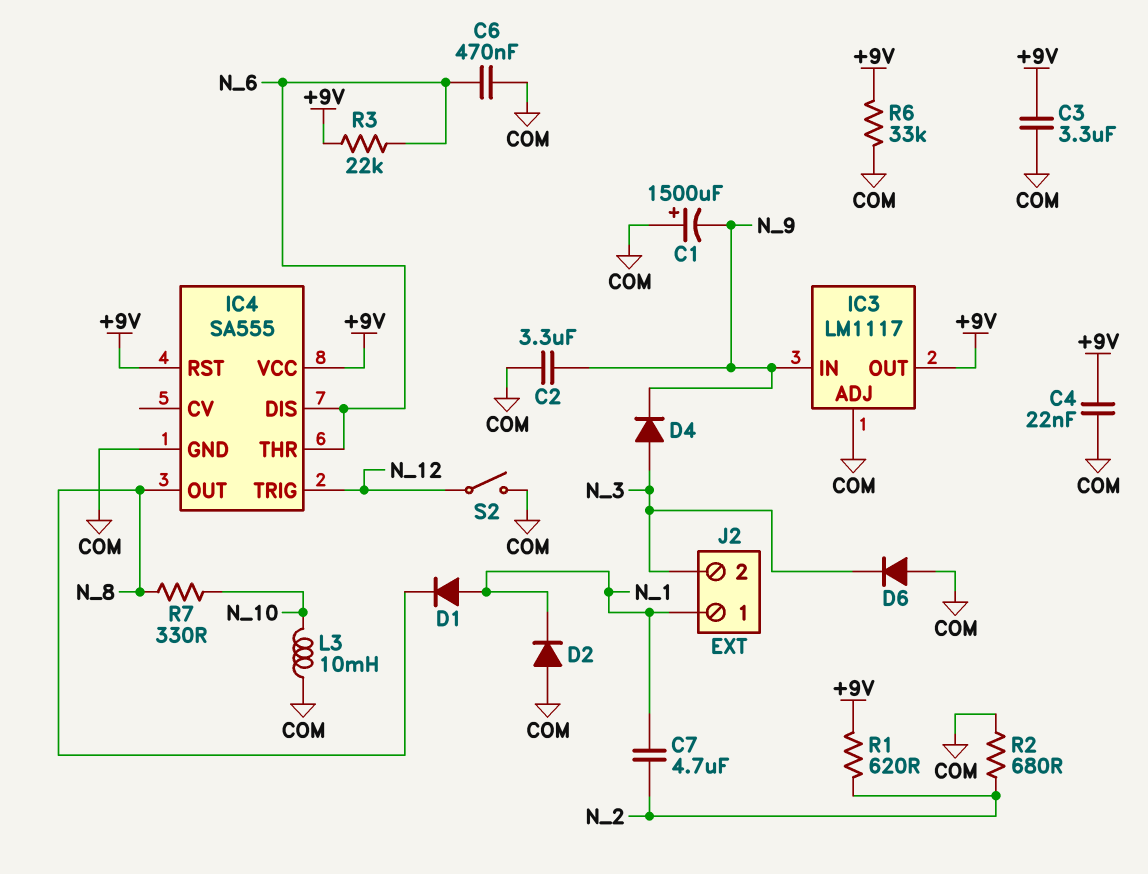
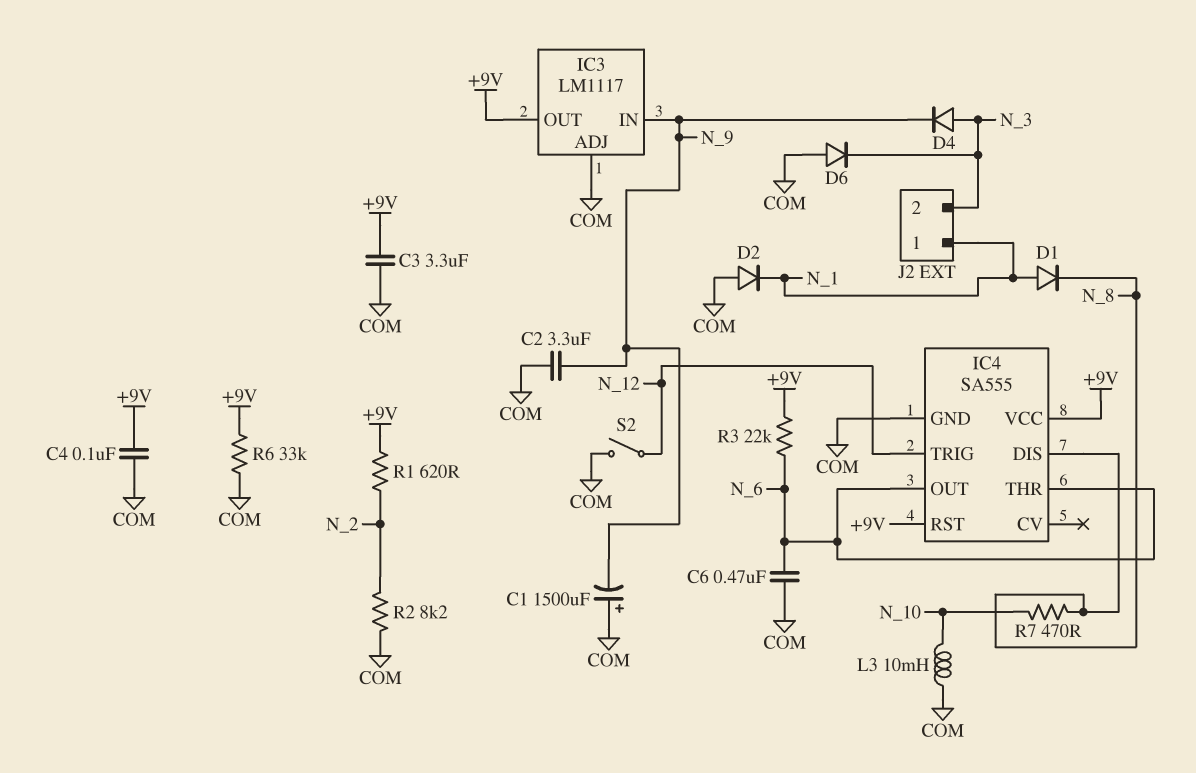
C4: 22nF (+9V, COM) -> 100nF (+9V, COM)
C7: 4.7uF (N_1, N_2) -> none
IC4 pin DIS: N_6 -> N_8
IC4 pin OUT: N_8 -> N_6
R2: 680 (COM, N_2) -> 8.2k (COM, N_2)
R7: 330 (N_8, N_10) -> 470 (N_8, N_10)

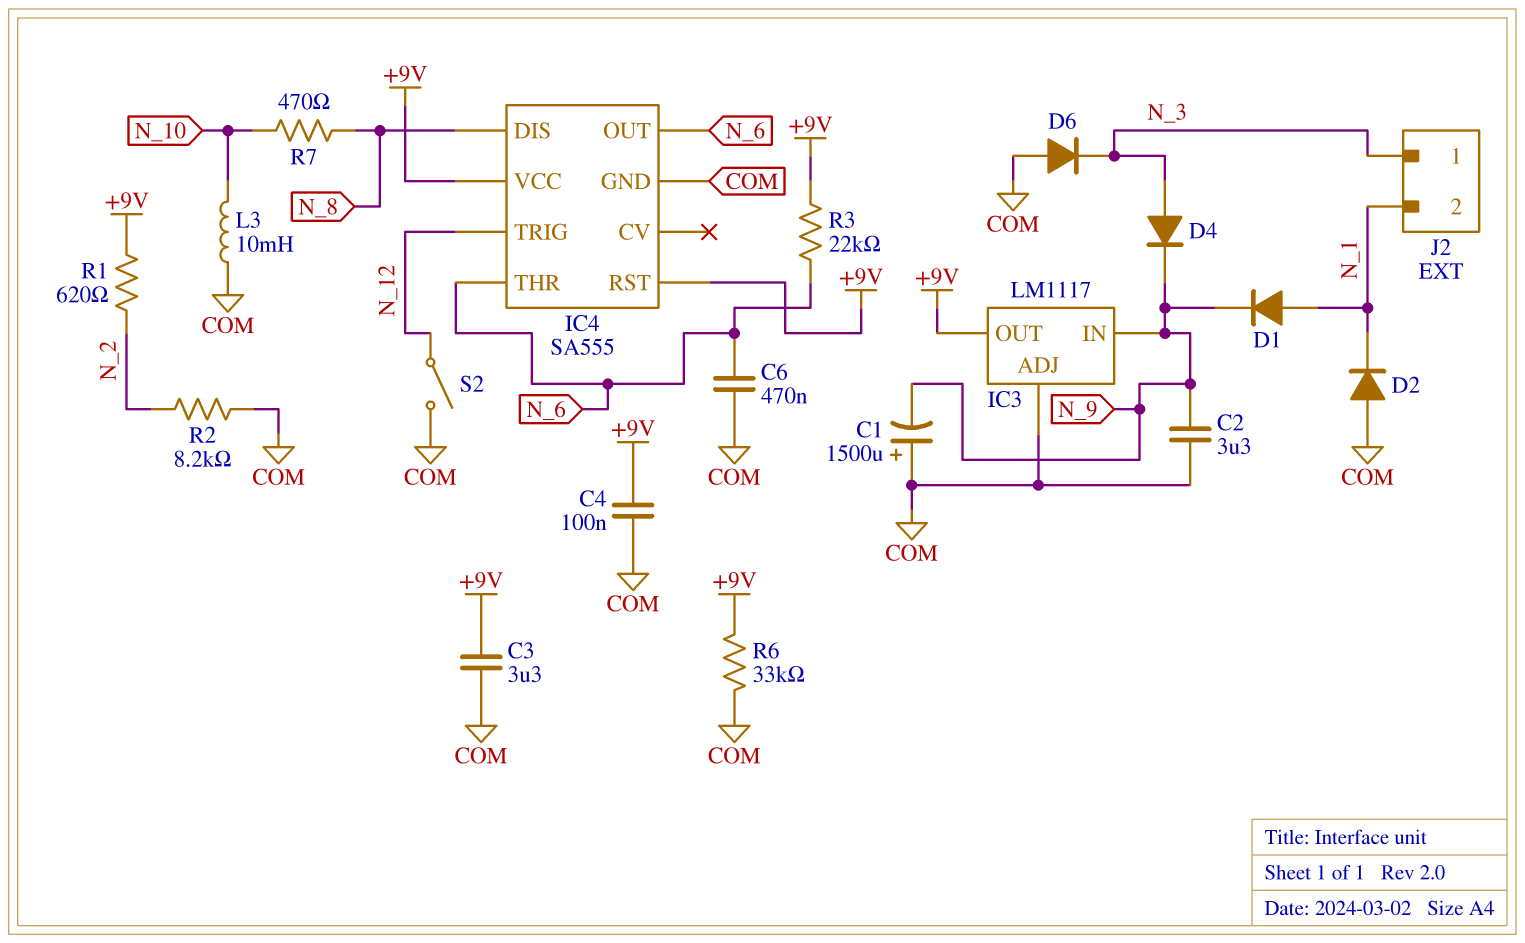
D1: diode (A N_1, K N_8) -> diode (A N_1, K N_9)
J2 pin 1: N_1 -> N_3
J2 pin 2: N_3 -> N_1

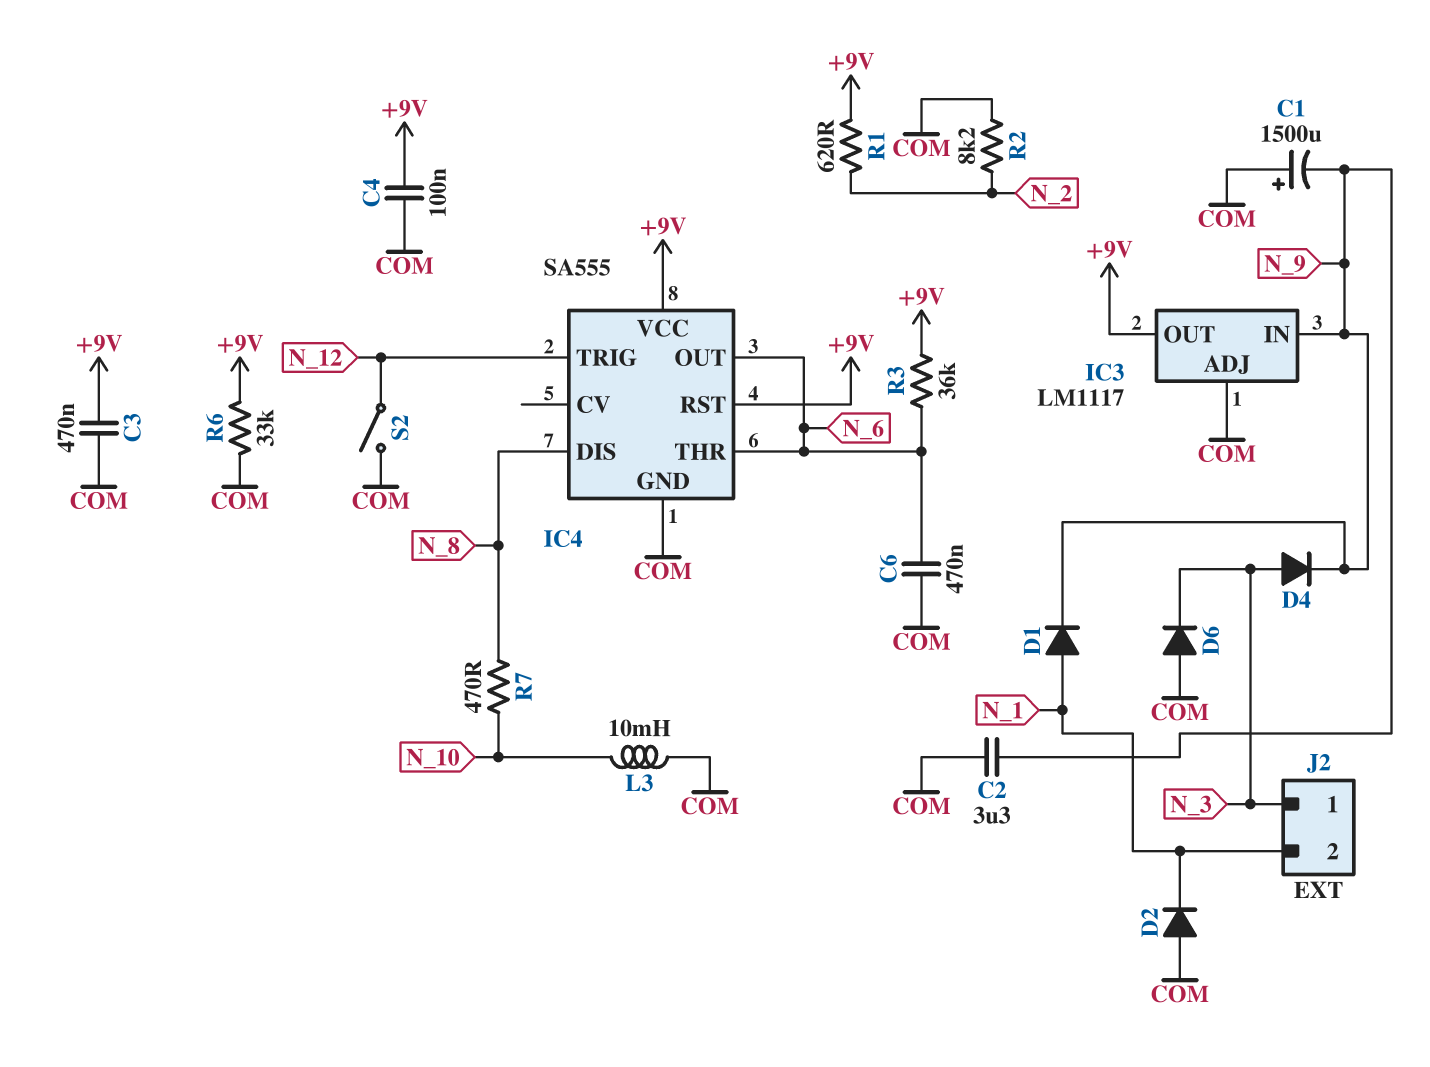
C3: 3.3uF (+9V, COM) -> 470nF (+9V, COM)
R3: 22k (+9V, N_6) -> 36k (+9V, N_6)

